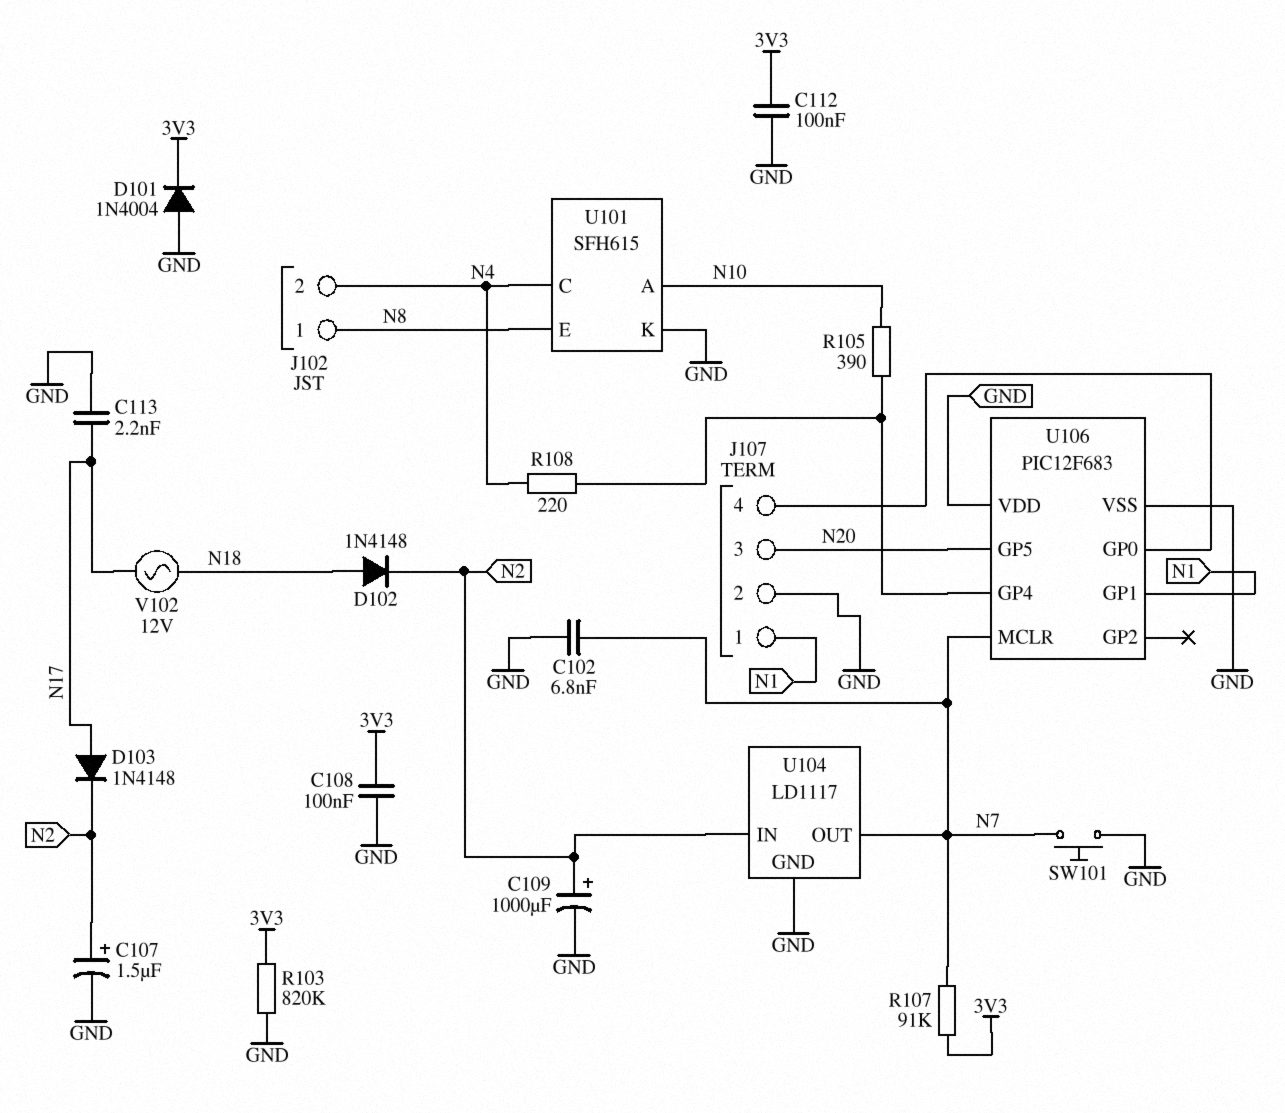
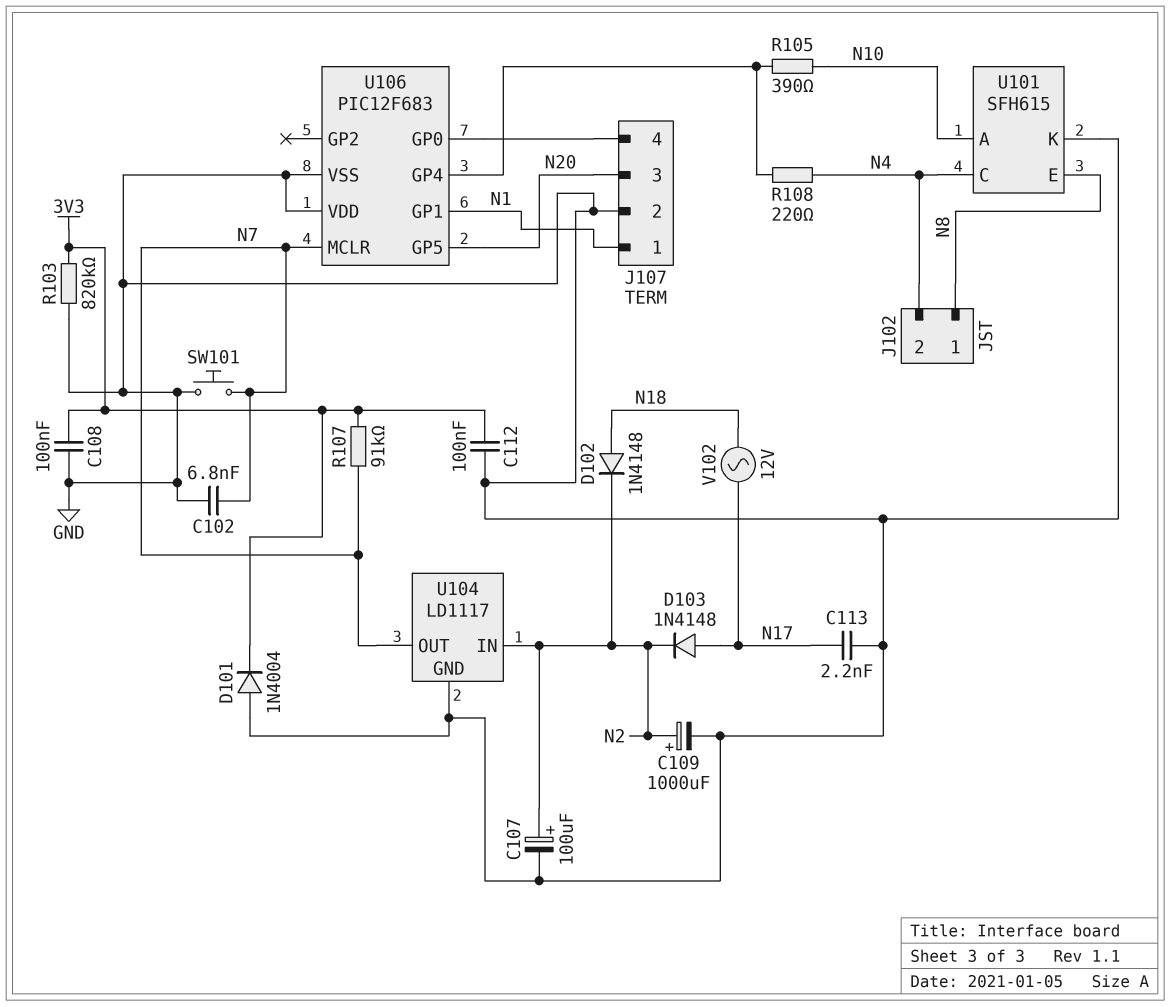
C107: 1.5uF (plus N2, minus GND) -> 100uF (plus N2, minus GND)

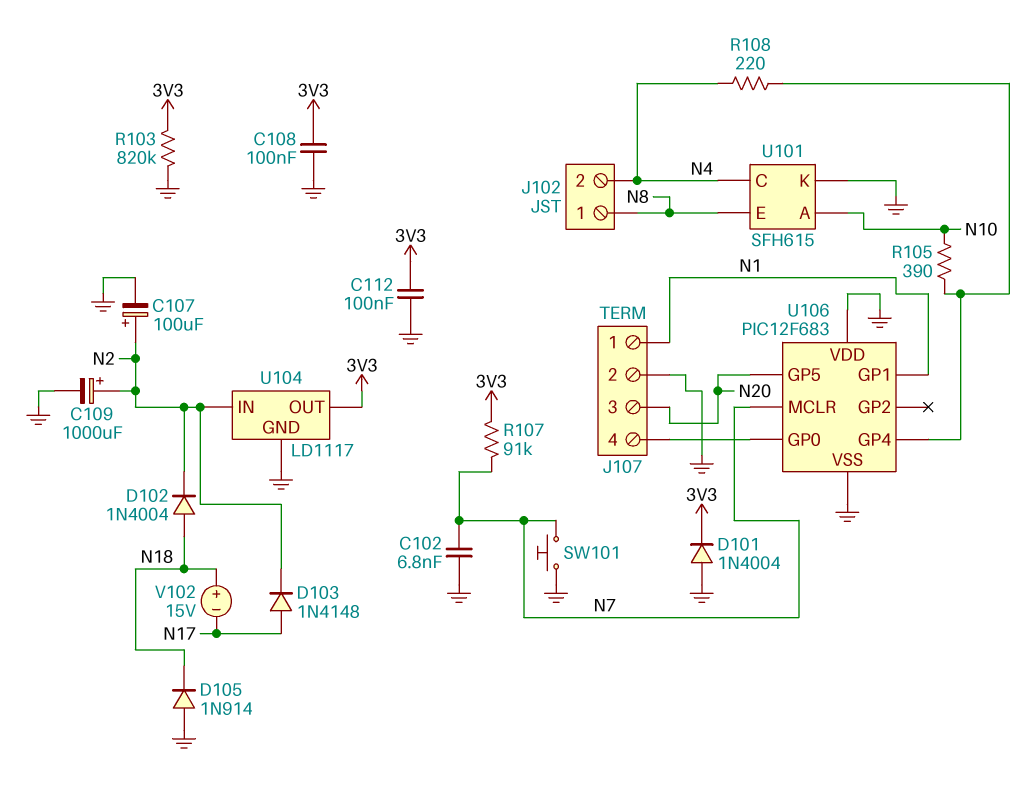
C113: 2.2nF (GND, N17) -> none
D102: diode 1N4148 (A N18, K N2) -> diode 1N4004 (A N18, K N2)
D105: none -> diode 1N914 (A GND, K N18)
U104 pin OUT: N7 -> 3V3
V102: AC 12V (N17, N18) -> 15V (plus N18, minus N17)

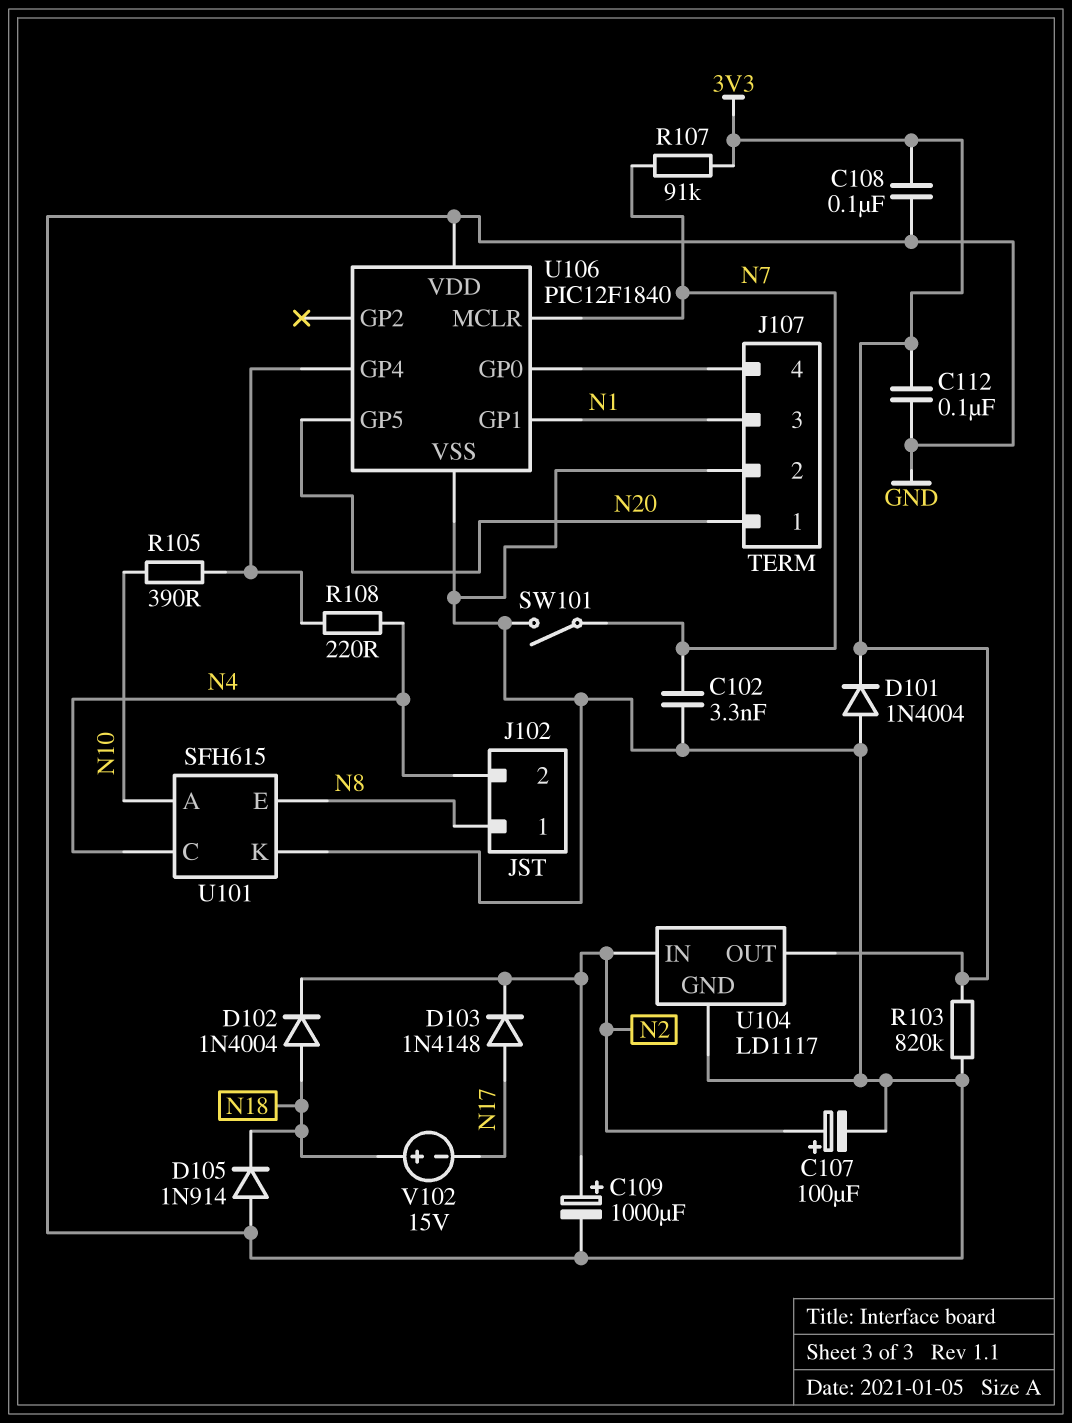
C102: 6.8nF (GND, N7) -> 3.3nF (GND, N7)
J107 pin 1: N1 -> N20
J107 pin 3: N20 -> N1
SW101: button (GND, N7) -> switch (GND, N7)
U106: PIC12F683 -> PIC12F1840

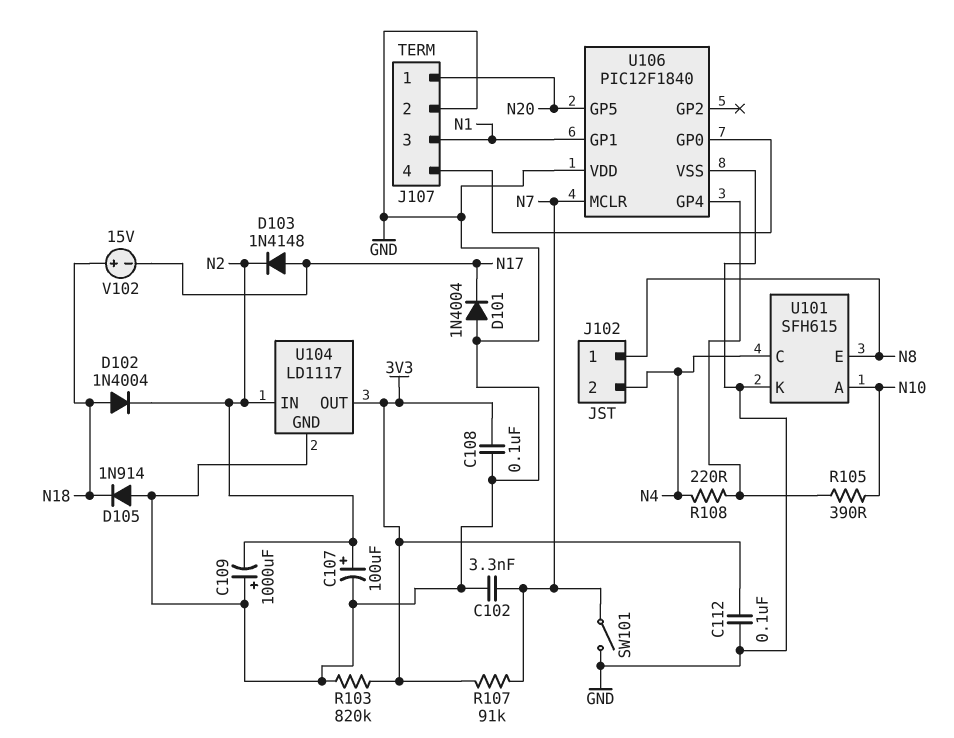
C109: 1000uF (plus N2, minus GND) -> 1000uF (plus GND, minus N2)
D101: diode 1N4004 (A GND, K 3V3) -> diode 1N4004 (A GND, K N17)

